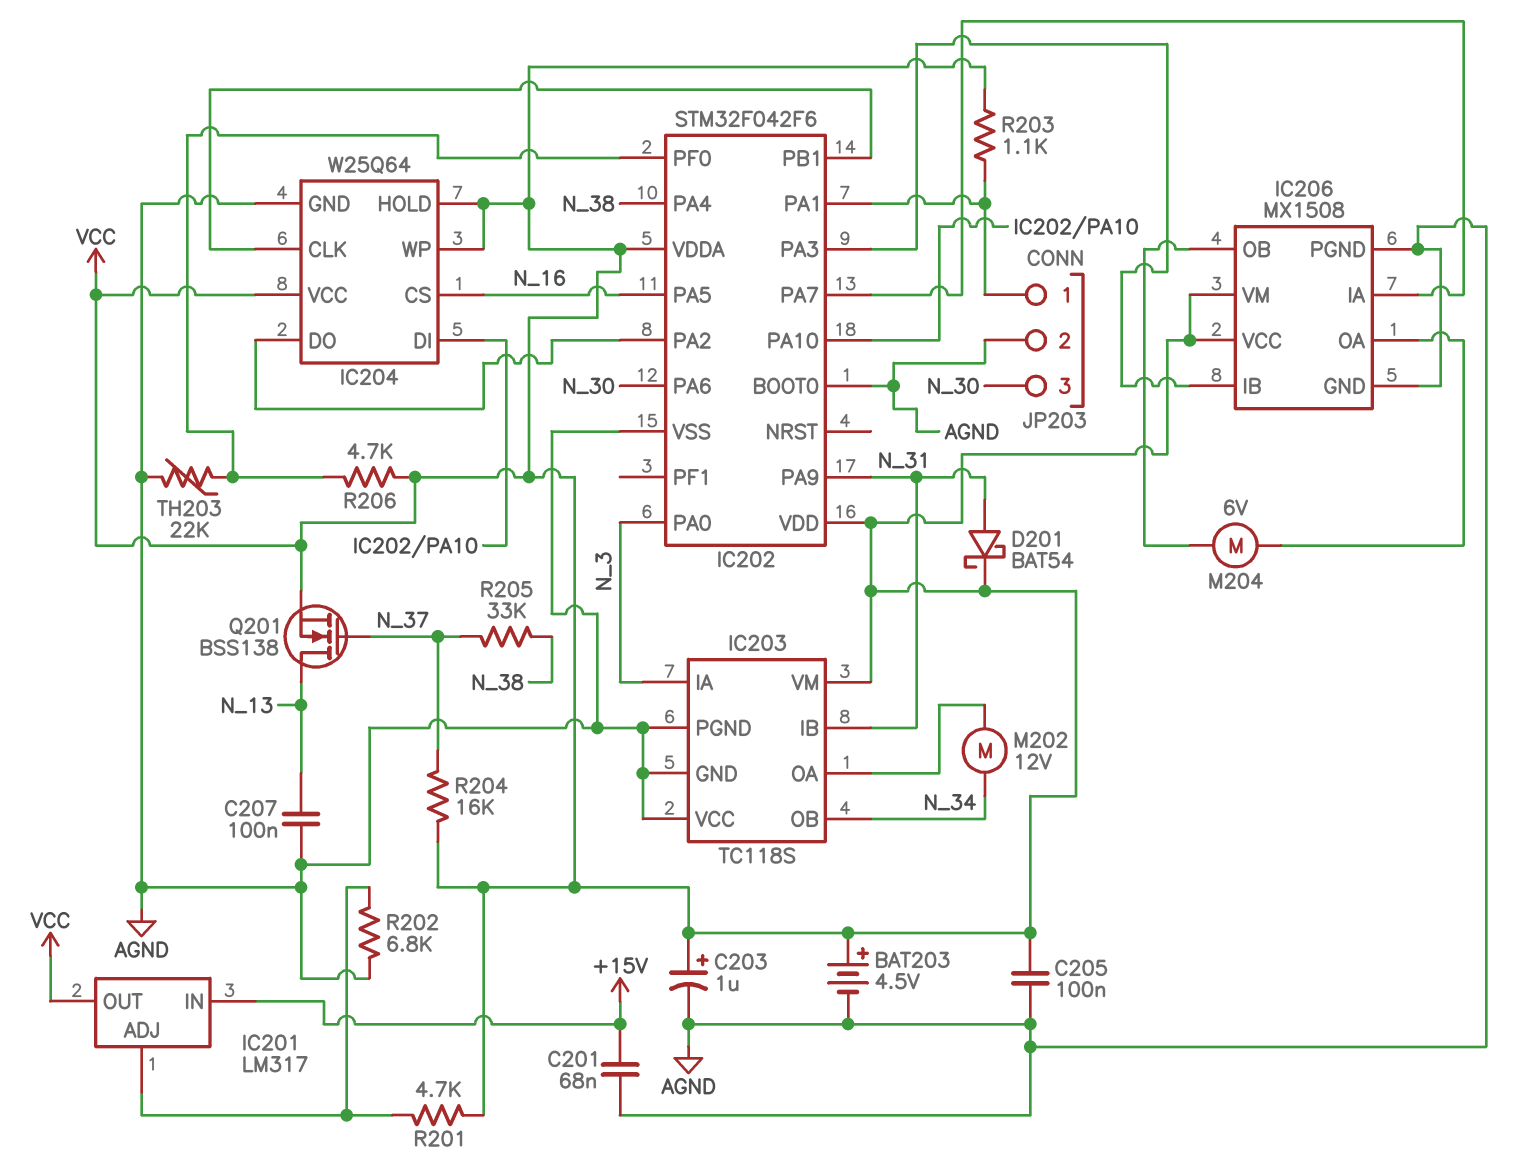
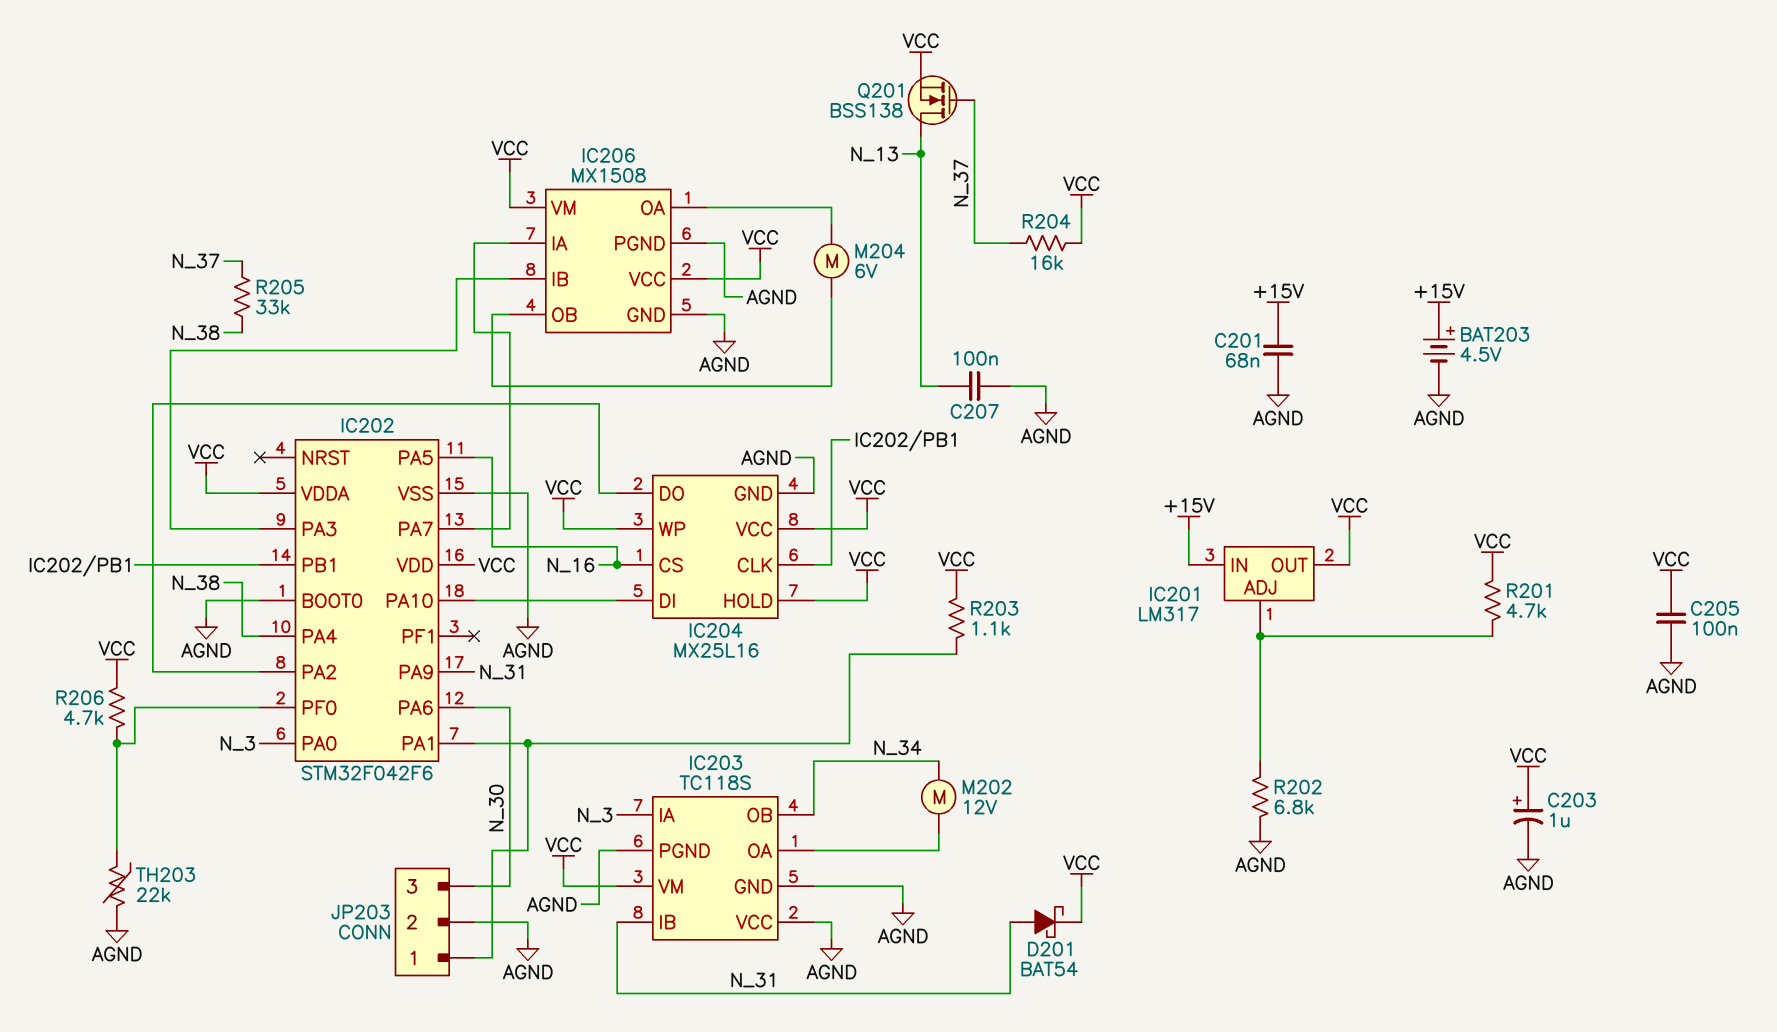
BAT203: 4.5V (plus VCC, minus AGND) -> 4.5V (plus +15V, minus AGND)
IC204: W25Q64 -> MX25L16

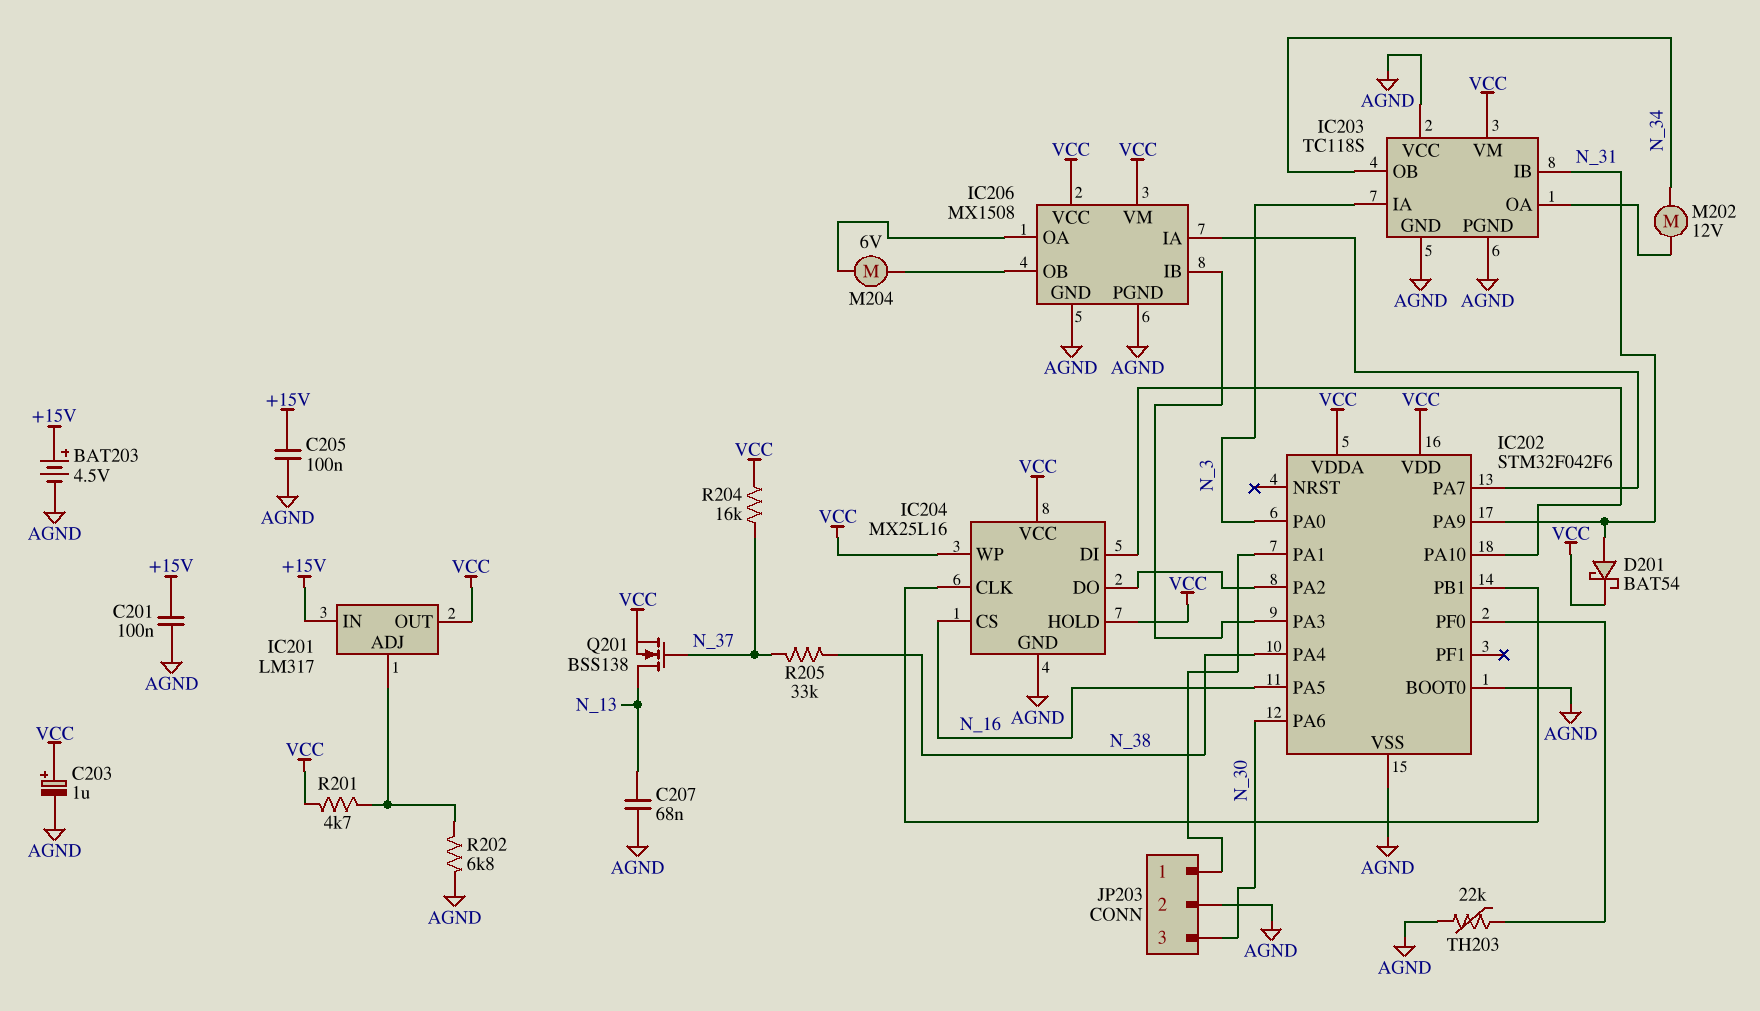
C201: 68nF (+15V, AGND) -> 100nF (+15V, AGND)
C205: 100nF (AGND, VCC) -> 100nF (+15V, AGND)
C207: 100nF (AGND, N_13) -> 68nF (AGND, N_13)
R203: 1.1k (IC202/PA1, VCC) -> none
R206: 4.7k (IC202/PF0, VCC) -> none

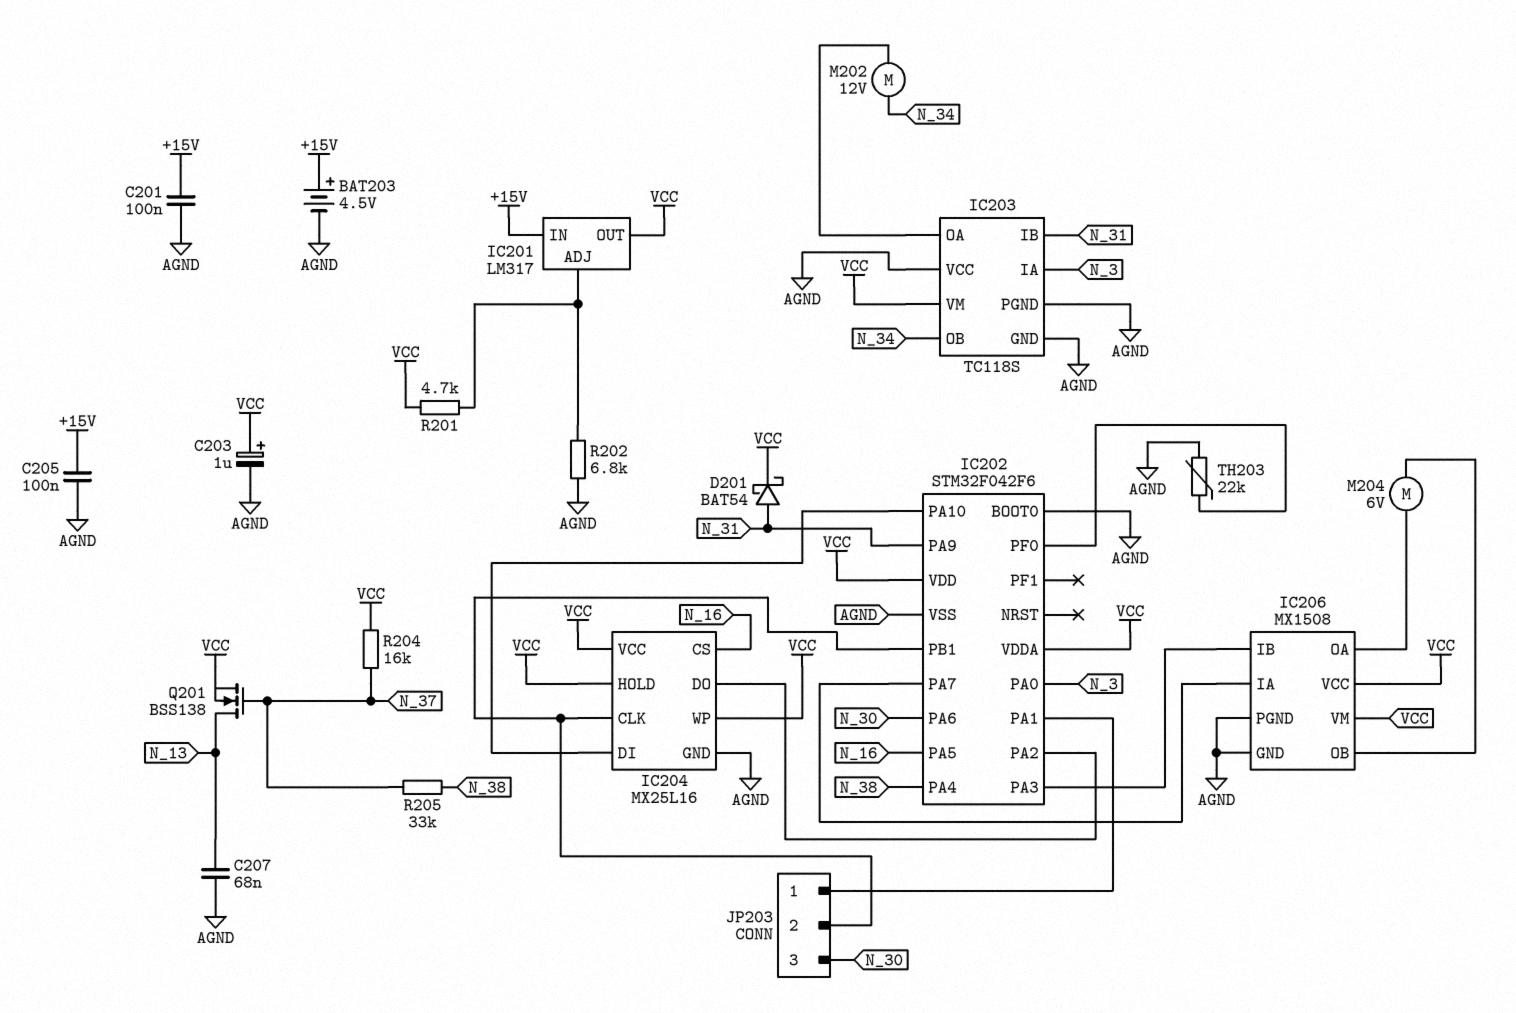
JP203 pin 2: AGND -> IC202/PB1

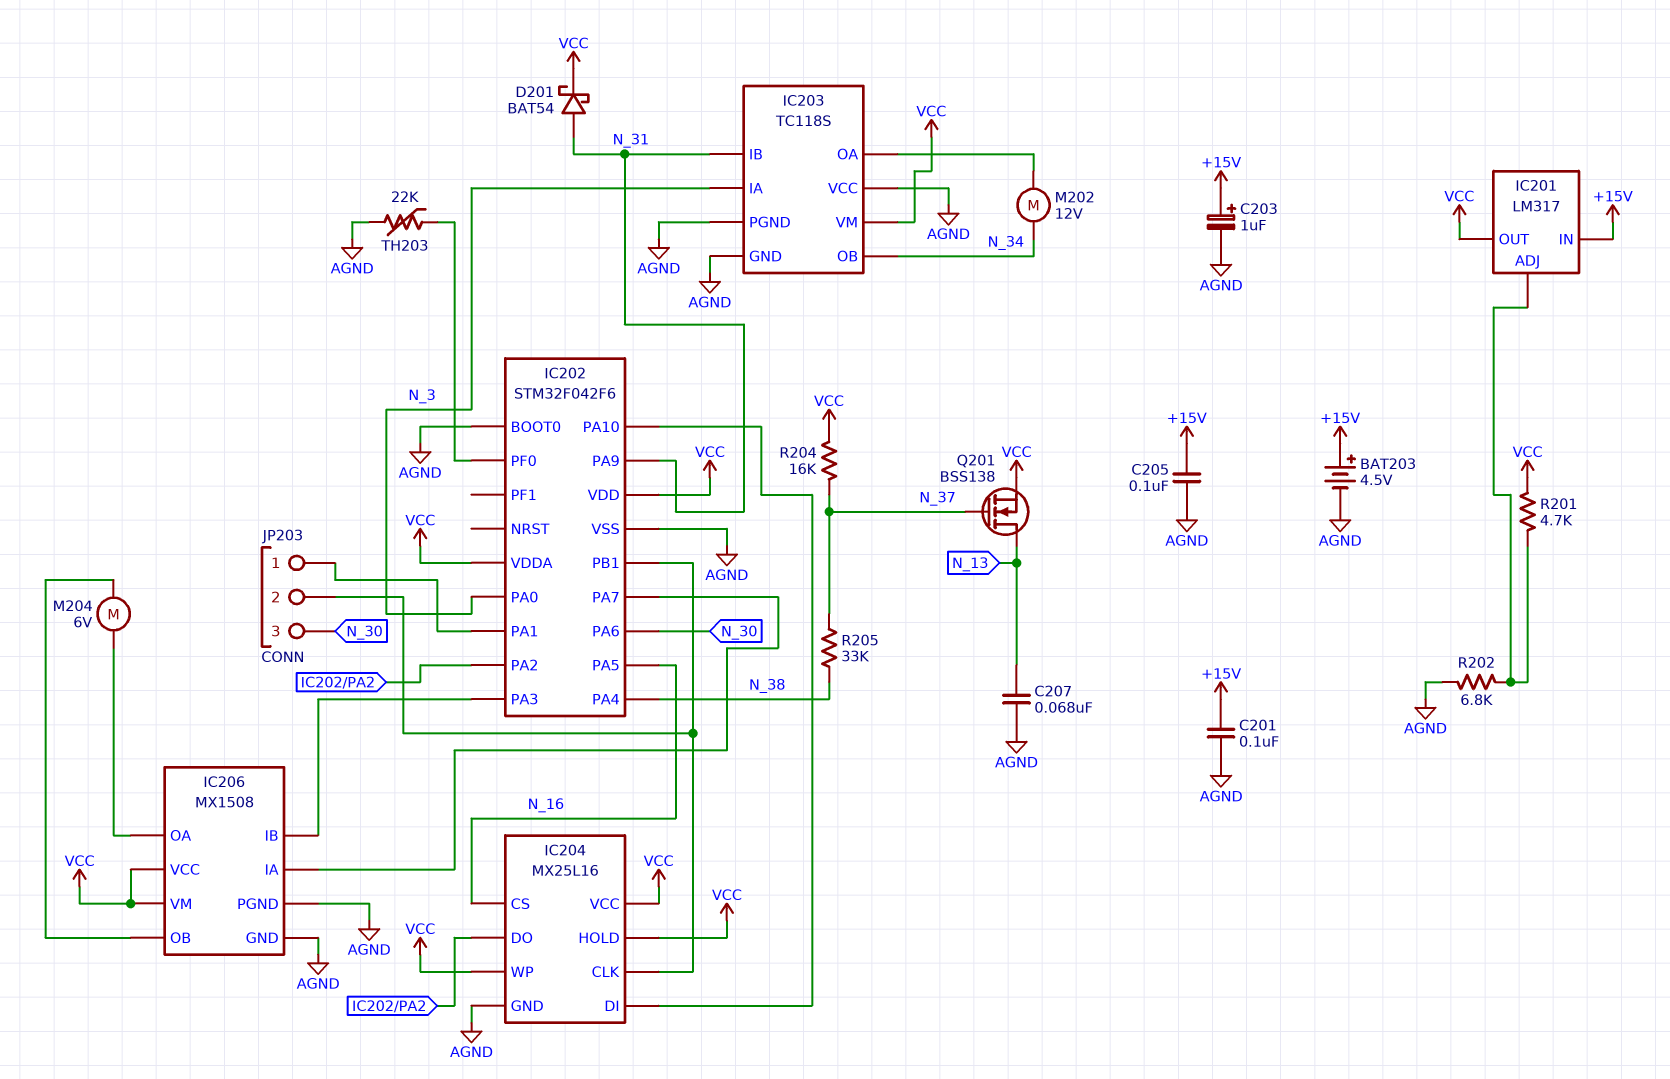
C203: 1uF (plus VCC, minus AGND) -> 1uF (plus +15V, minus AGND)

